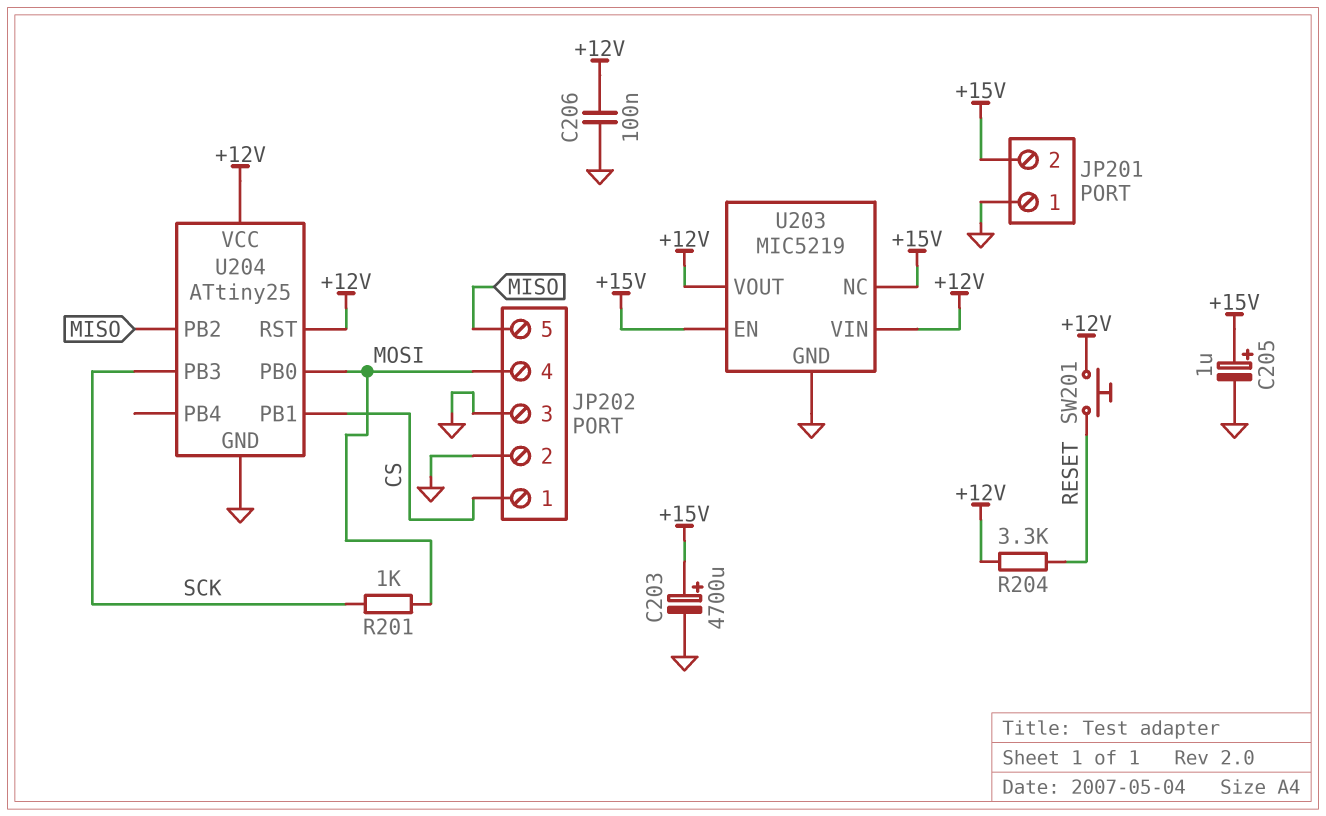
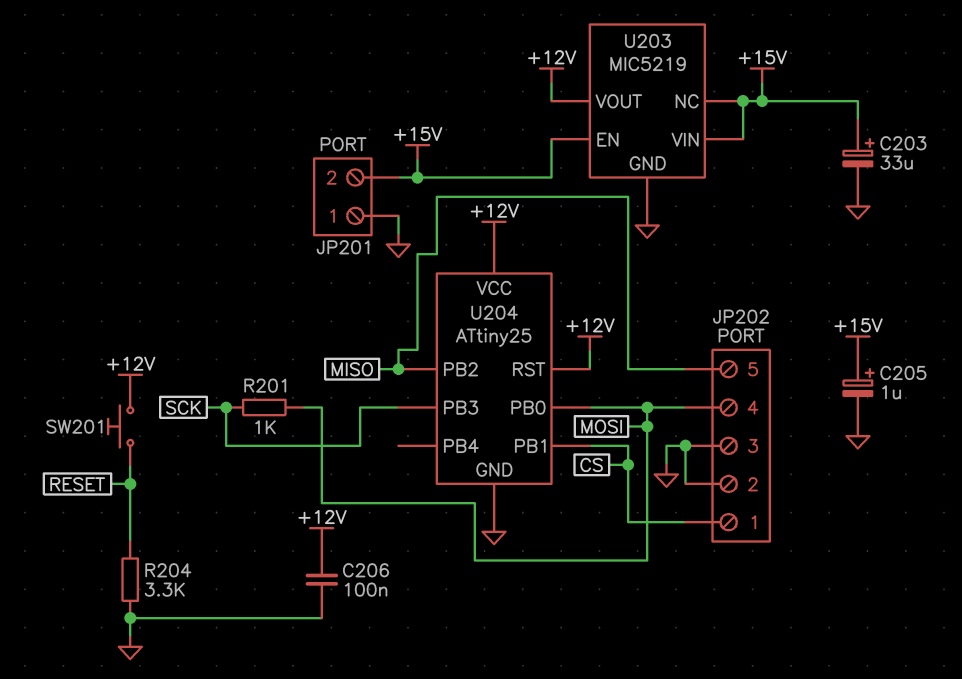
C203: 4700uF (plus +15V, minus GND) -> 33uF (plus +15V, minus GND)
R204: 3.3k (+12V, RESET) -> 3.3k (GND, RESET)
U203 pin VIN: +12V -> +15V

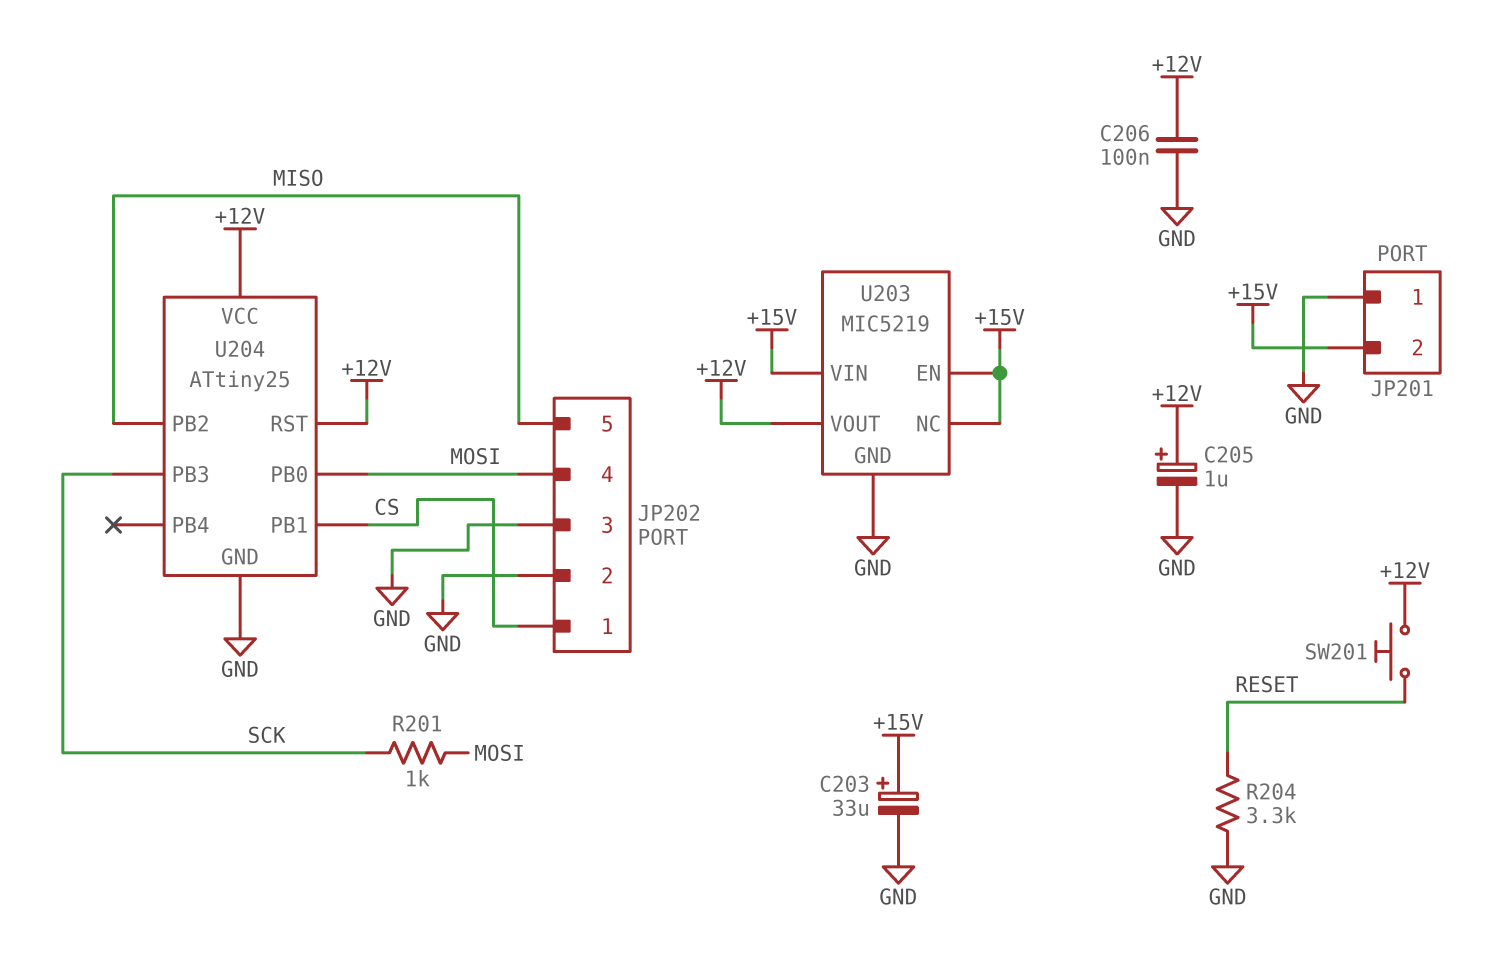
C205: 1uF (plus +15V, minus GND) -> 1uF (plus +12V, minus GND)

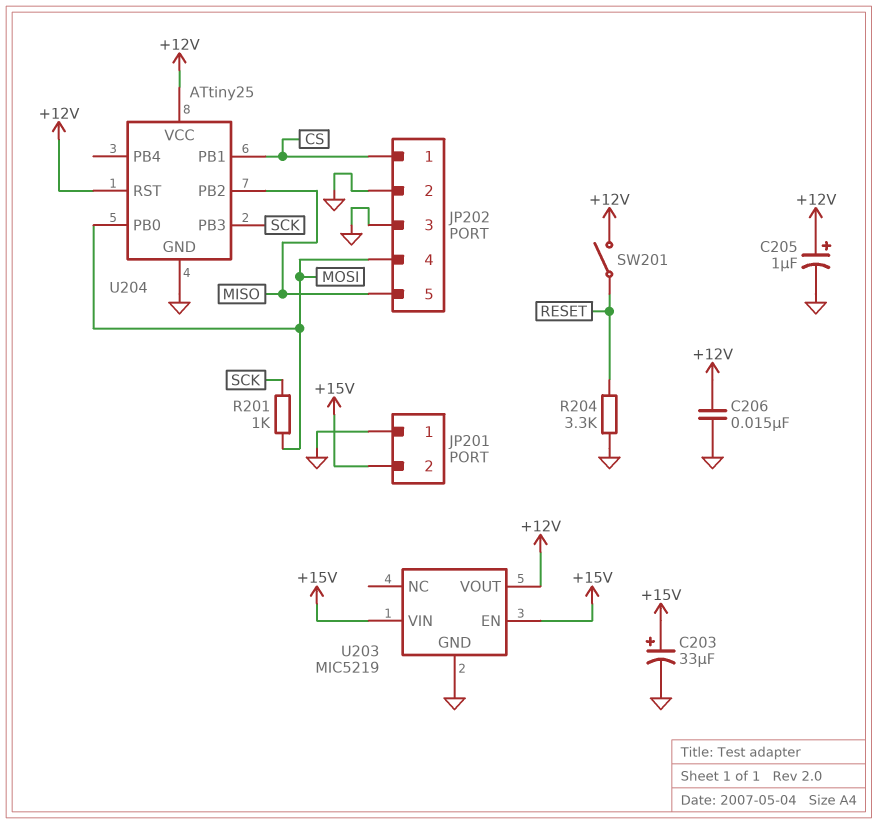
C206: 100nF (+12V, GND) -> 15nF (+12V, GND)
SW201: button (+12V, RESET) -> switch (+12V, RESET)
U203 pin NC: +15V -> none

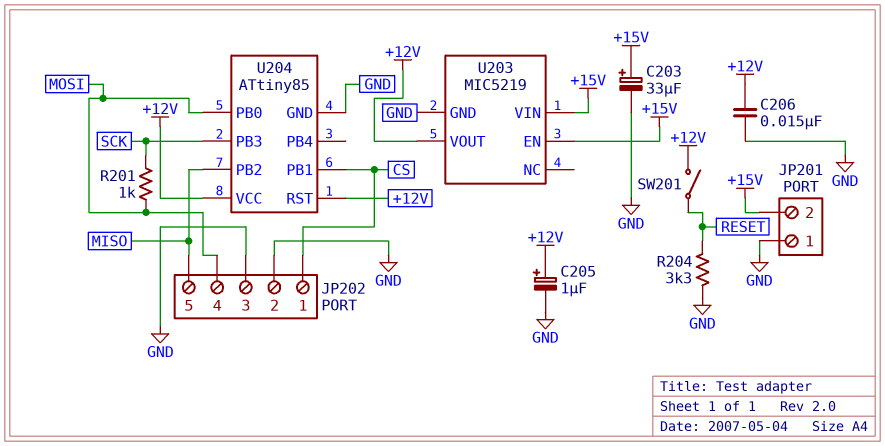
U204: ATtiny25 -> ATtiny85

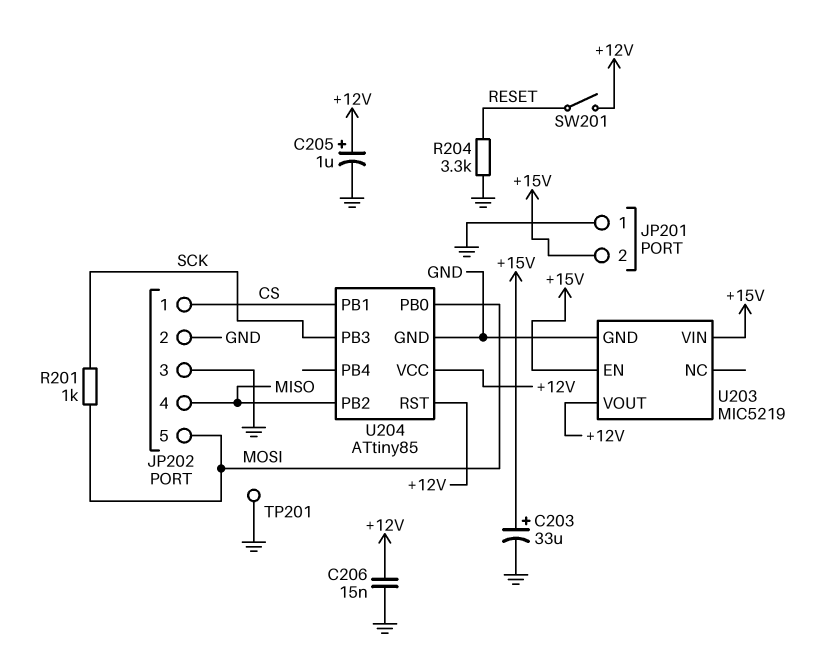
JP202 pin 4: MOSI -> MISO
JP202 pin 5: MISO -> MOSI
TP201: none -> test point (GND)

